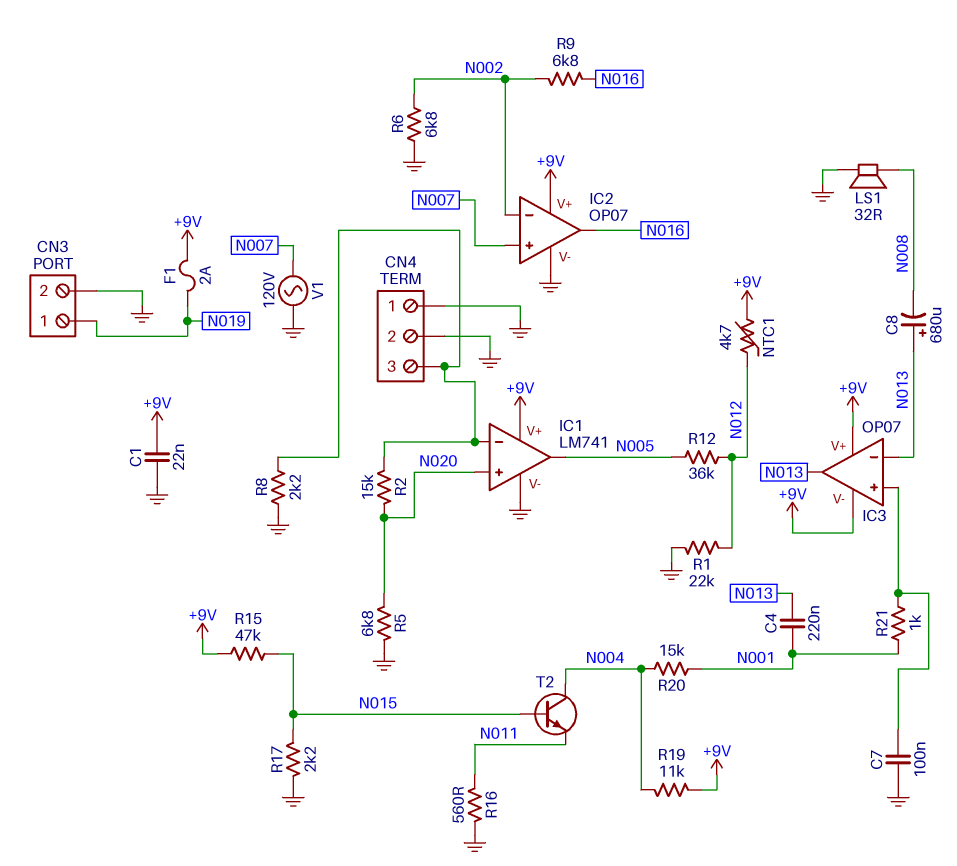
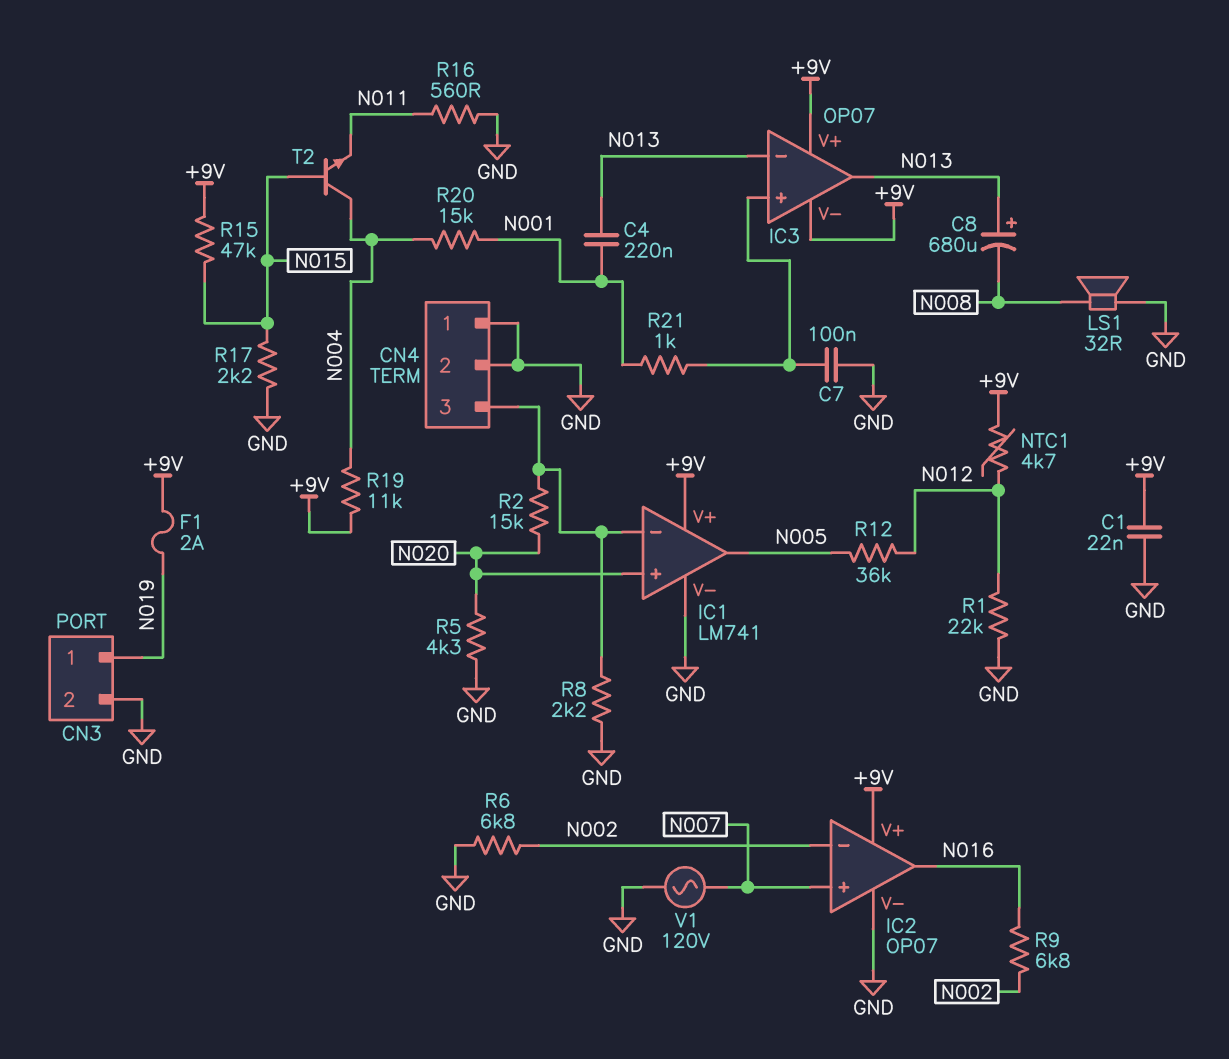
R5: 6.8k (GND, N020) -> 4.3k (GND, N020)

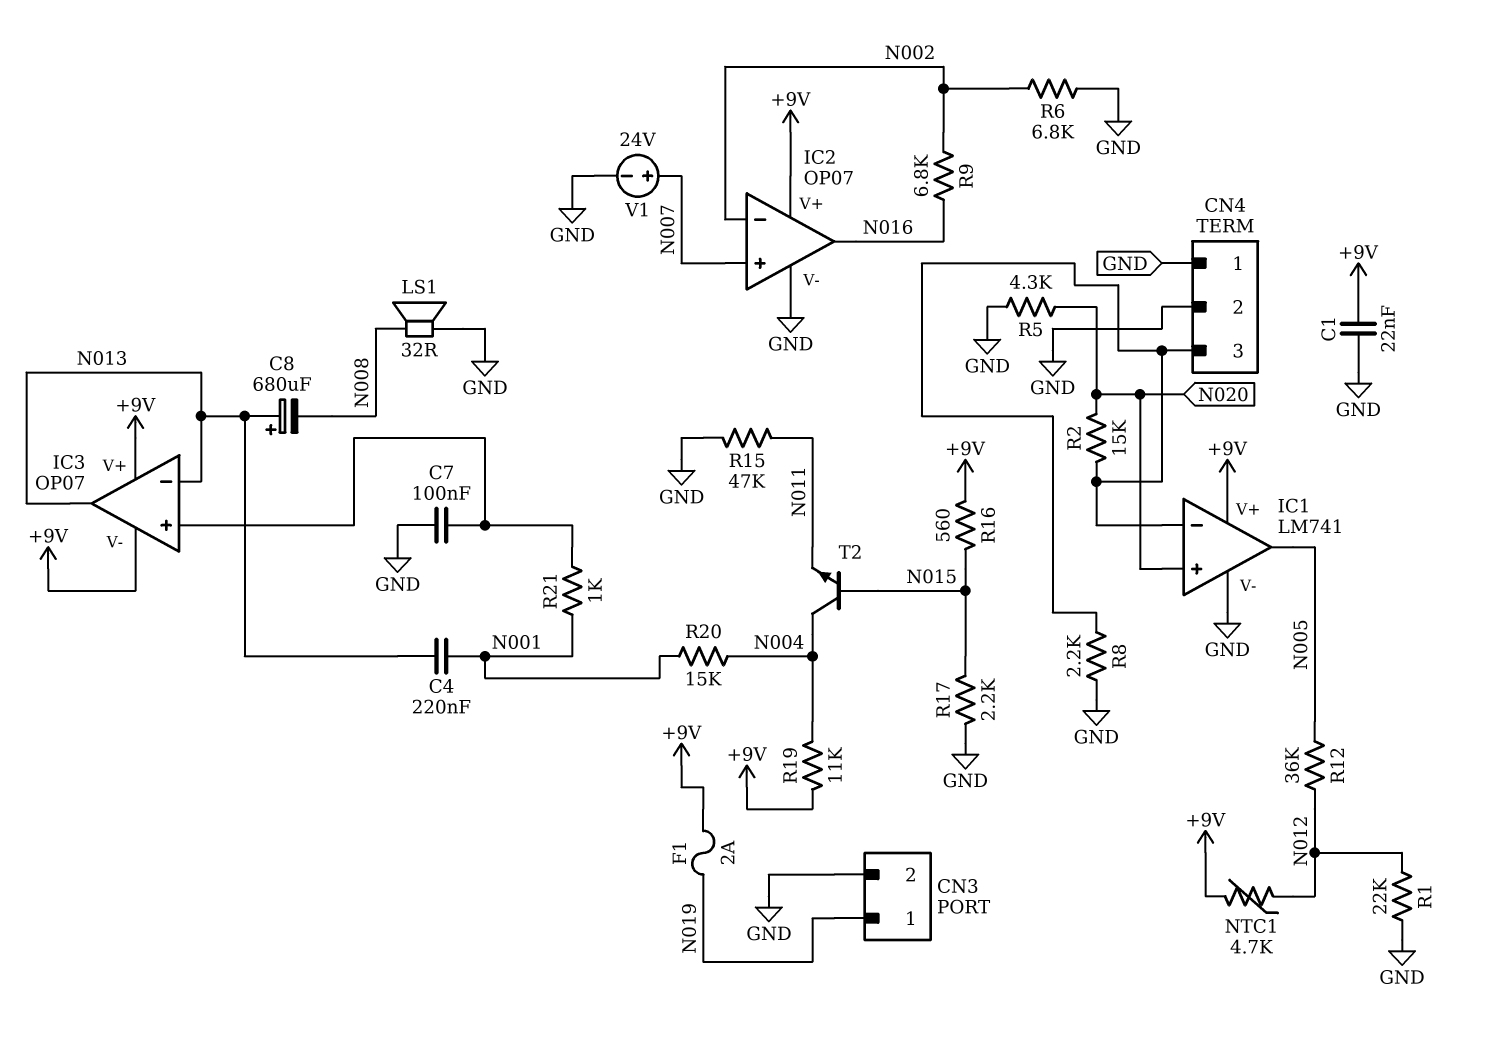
R15: 47k (+9V, N015) -> 47k (GND, N011)
R16: 560 (GND, N011) -> 560 (+9V, N015)
V1: AC 120V (GND, N007) -> 24V (plus N007, minus GND)

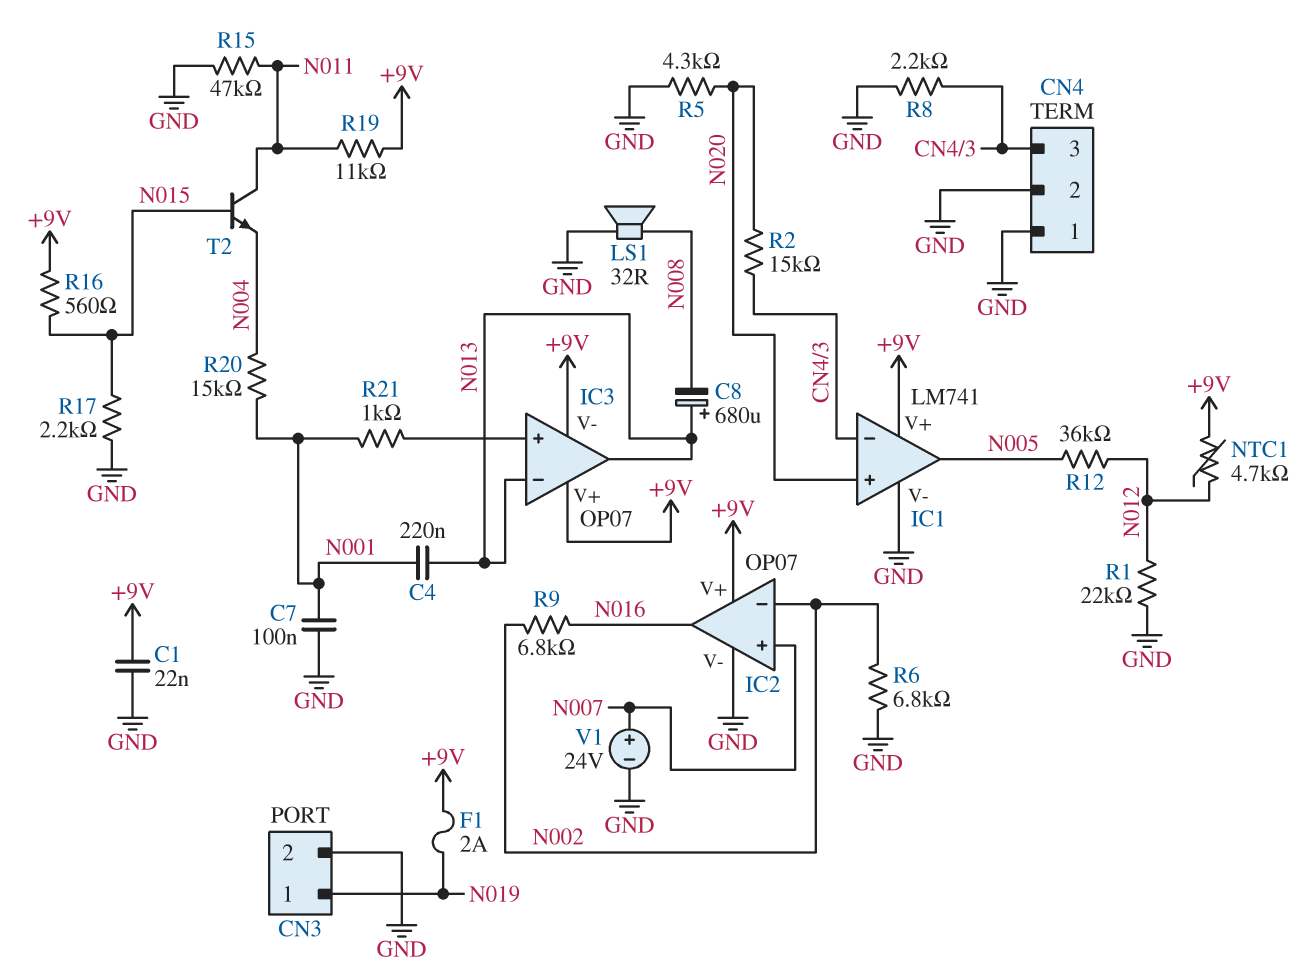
C7: 100nF (GND, IC3/in+) -> 100nF (GND, N001)
R19: 11k (+9V, N004) -> 11k (+9V, N011)
T2: NPN (B N015, C N004, E N011) -> NPN (B N015, C N011, E N004)

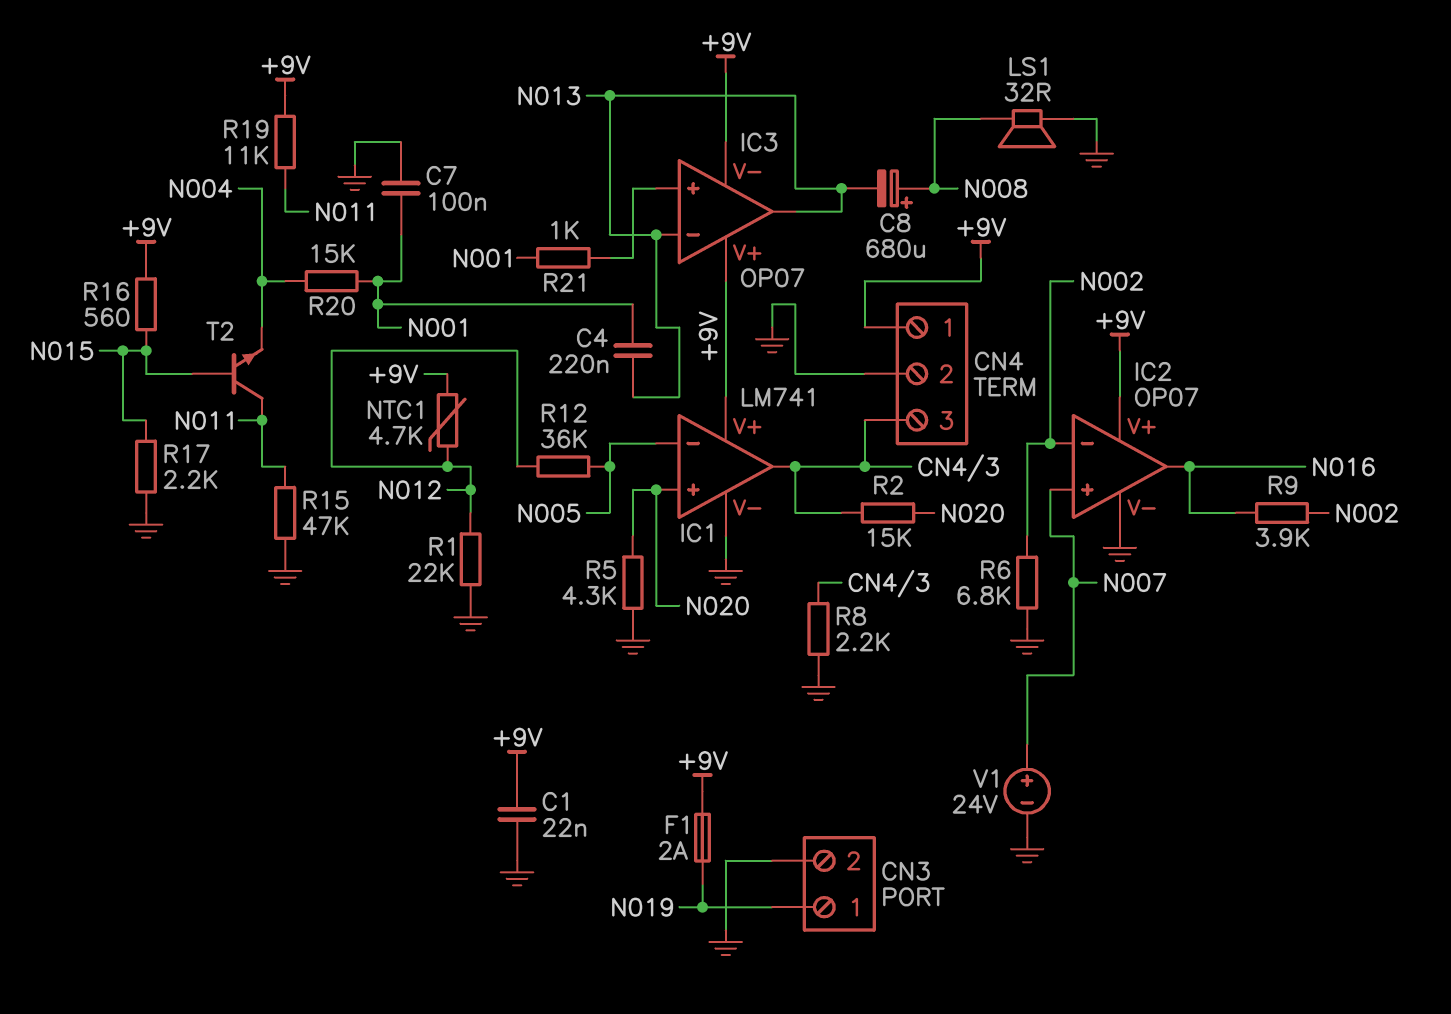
C8: 680uF (plus N013, minus N008) -> 680uF (plus N008, minus N013)
CN4 pin 1: GND -> +9V
IC1 pin in-: CN4/3 -> N005
IC1 pin out: N005 -> CN4/3
R9: 6.8k (N002, N016) -> 3.9k (N002, N016)

